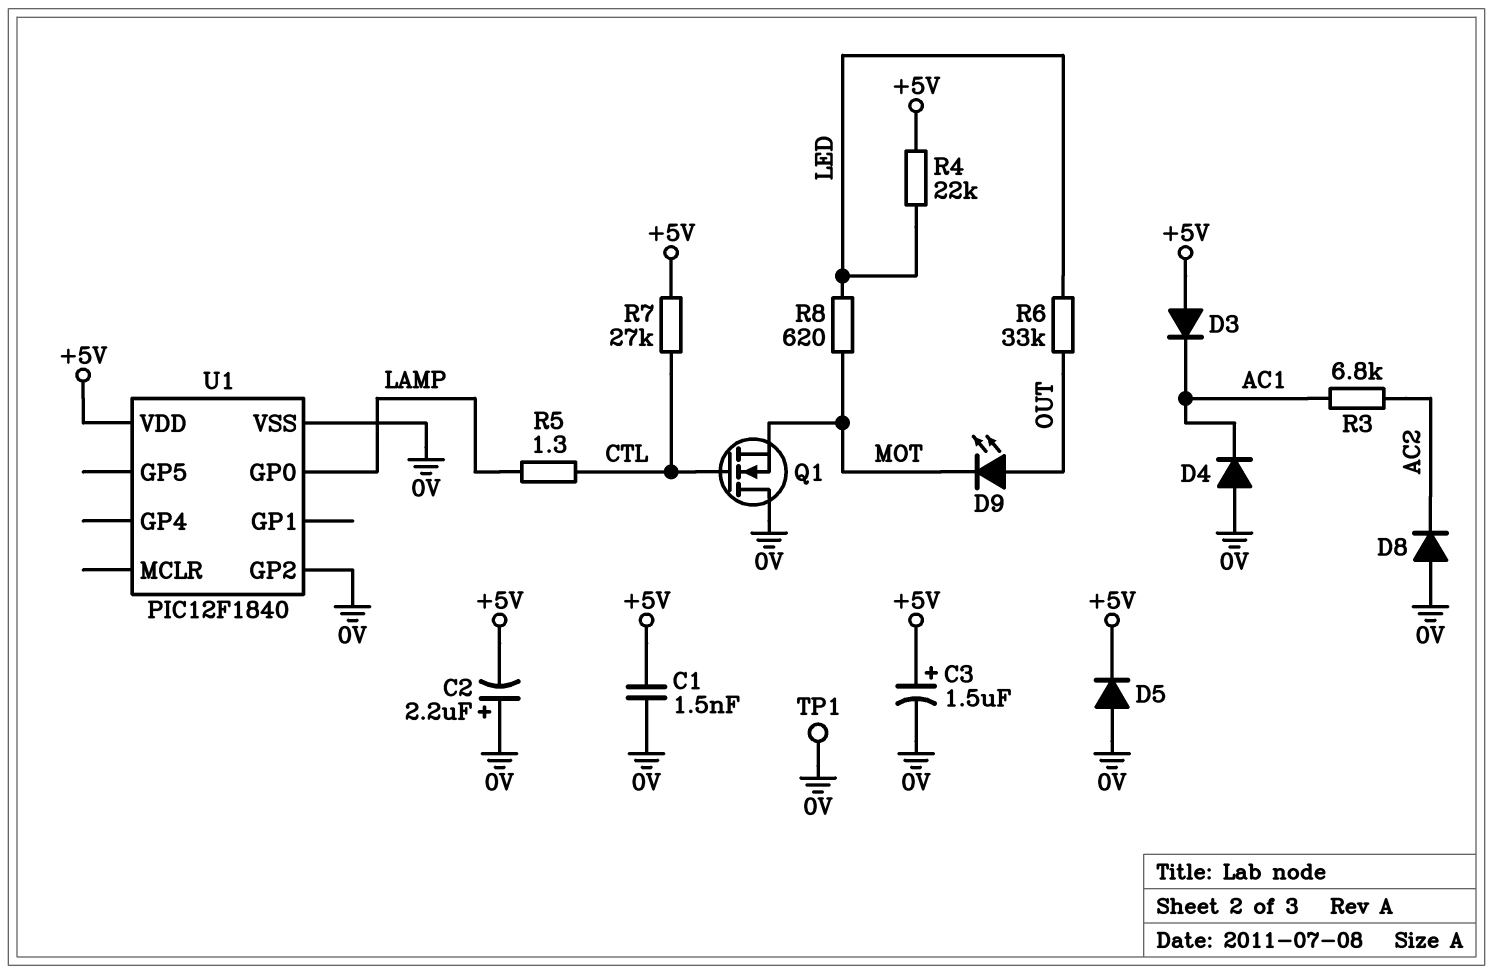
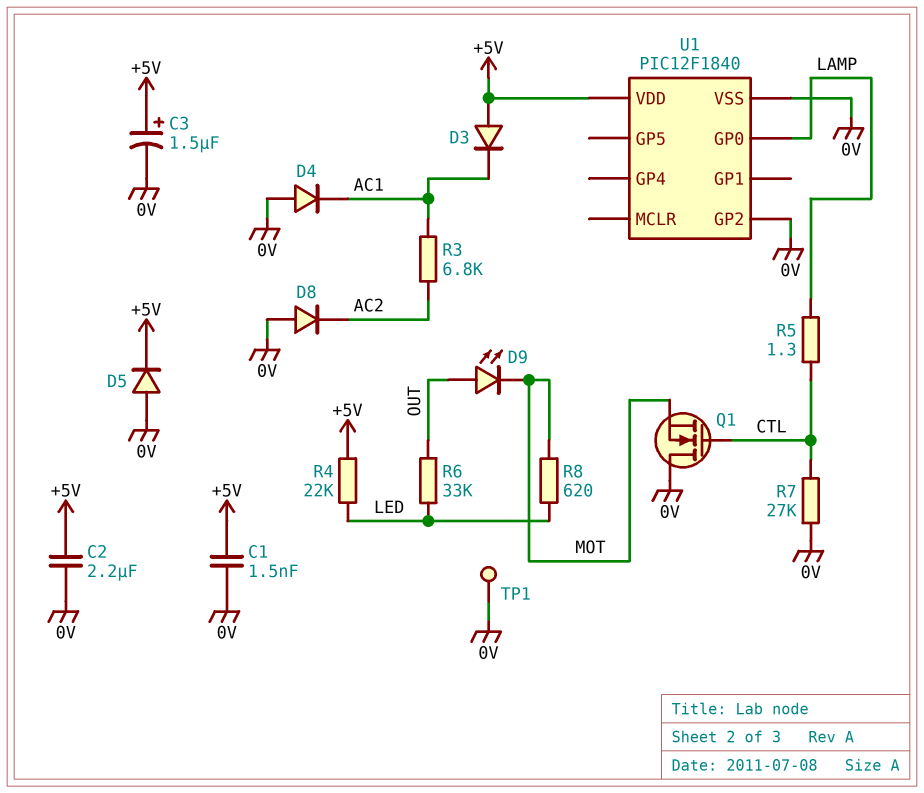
C2: 2.2uF (plus 0V, minus +5V) -> 2.2uF (+5V, 0V)
R7: 27k (+5V, CTL) -> 27k (0V, CTL)

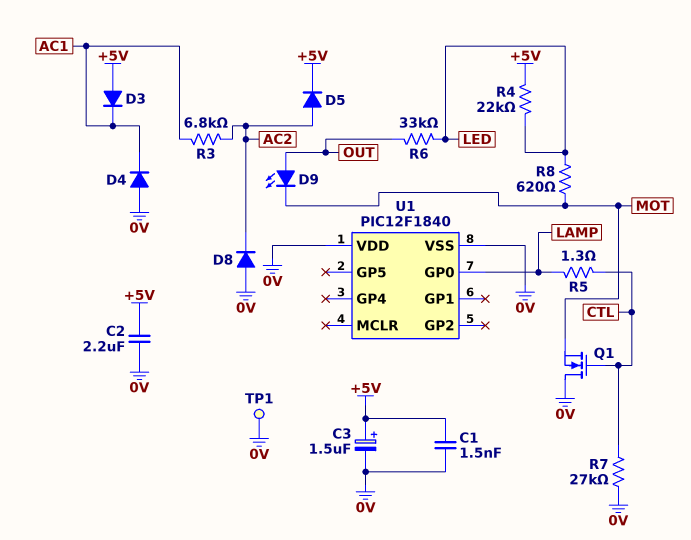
D5: diode (A 0V, K +5V) -> diode (A AC2, K +5V)
U1 pin GP2: 0V -> none
U1 pin VDD: +5V -> 0V

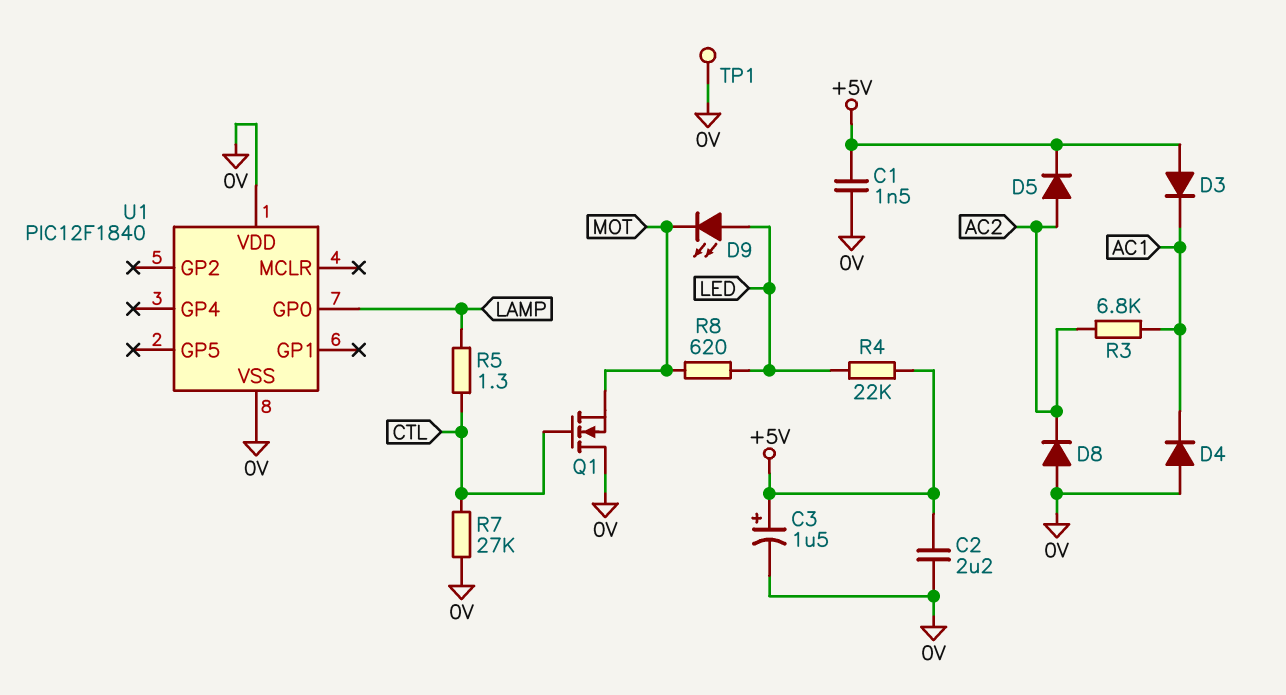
D9: LED (A OUT, K MOT) -> LED (A LED, K MOT)
R6: 33k (LED, OUT) -> none

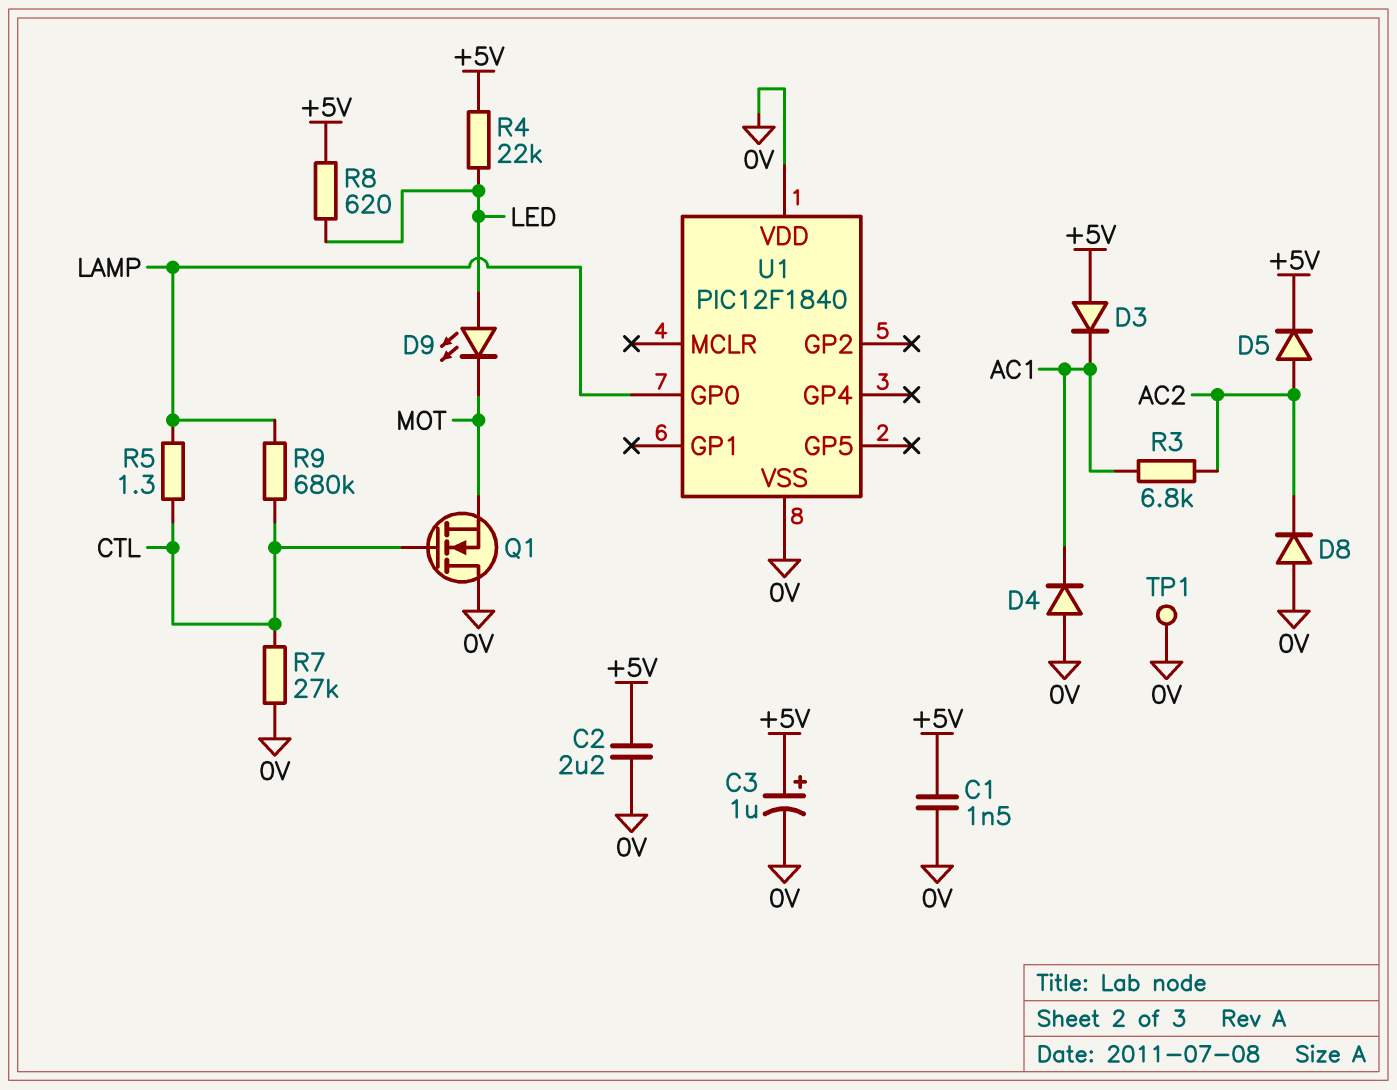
C3: 1.5uF (plus +5V, minus 0V) -> 1uF (plus +5V, minus 0V)
R8: 620 (LED, MOT) -> 620 (+5V, LED)
R9: none -> 680k (CTL, LAMP)

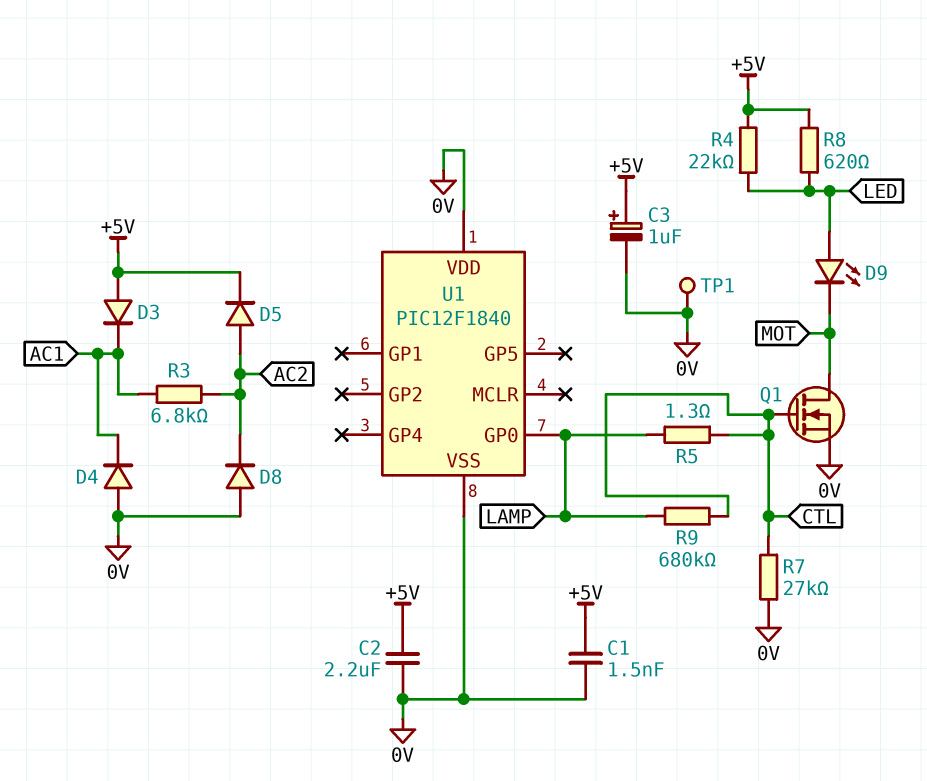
Q1: NMOS (G CTL, D 0V, S MOT) -> NMOS (G CTL, D MOT, S 0V)

